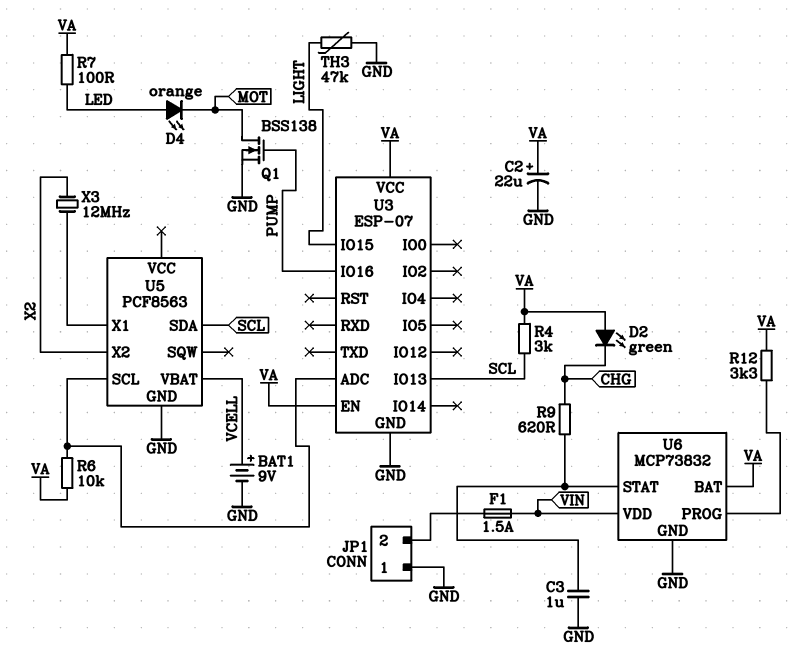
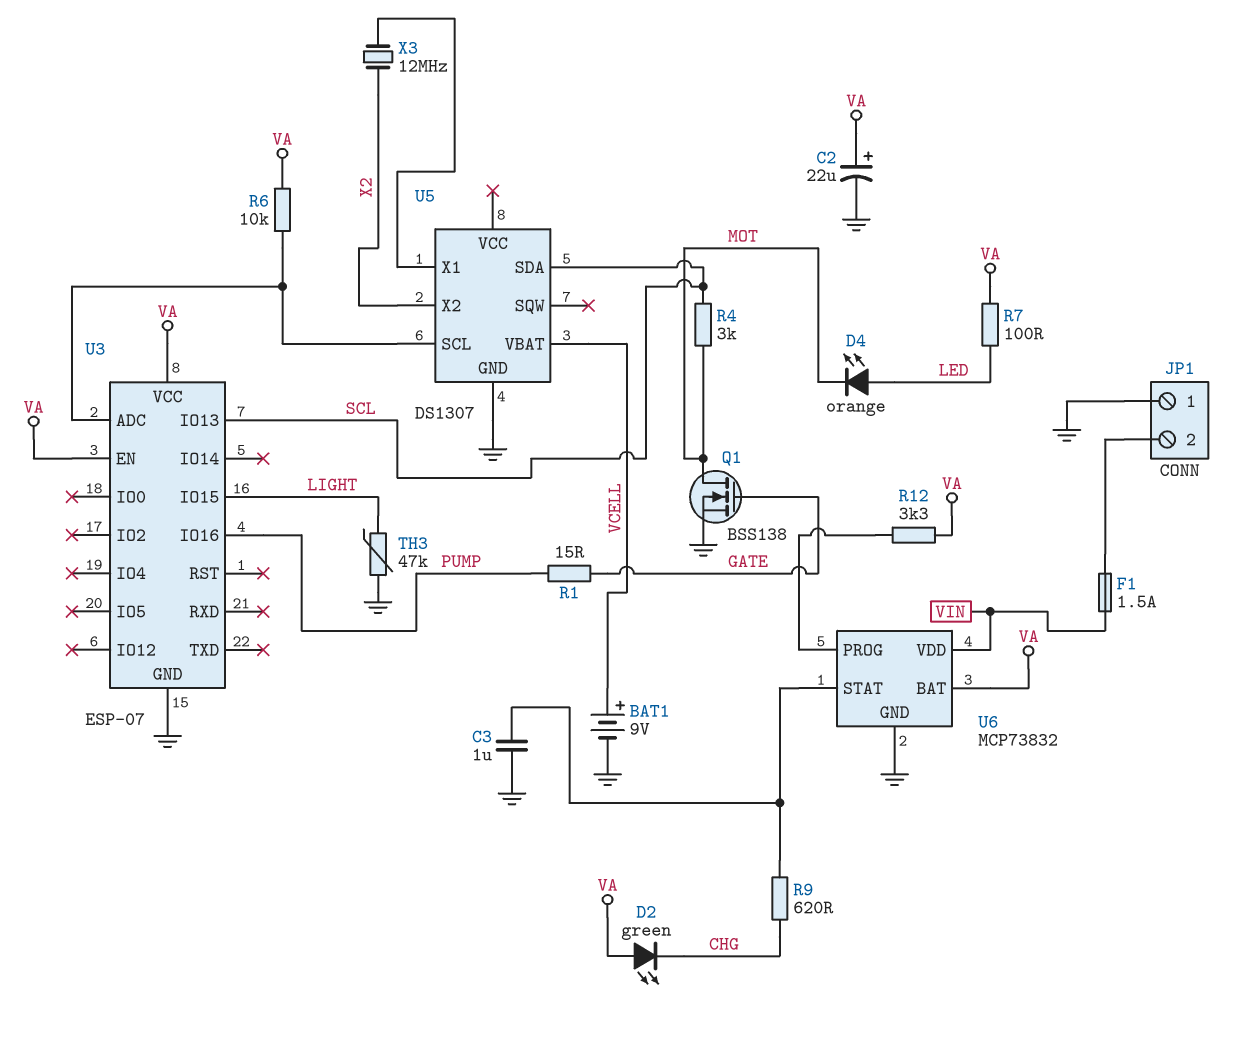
Q1: NMOS BSS138 (G PUMP, D MOT, S GND) -> NMOS BSS138 (G GATE, D MOT, S GND)
R1: none -> 15 (GATE, PUMP)
R4: 3k (SCL, VA) -> 3k (MOT, SCL)
U5: PCF8563 -> DS1307

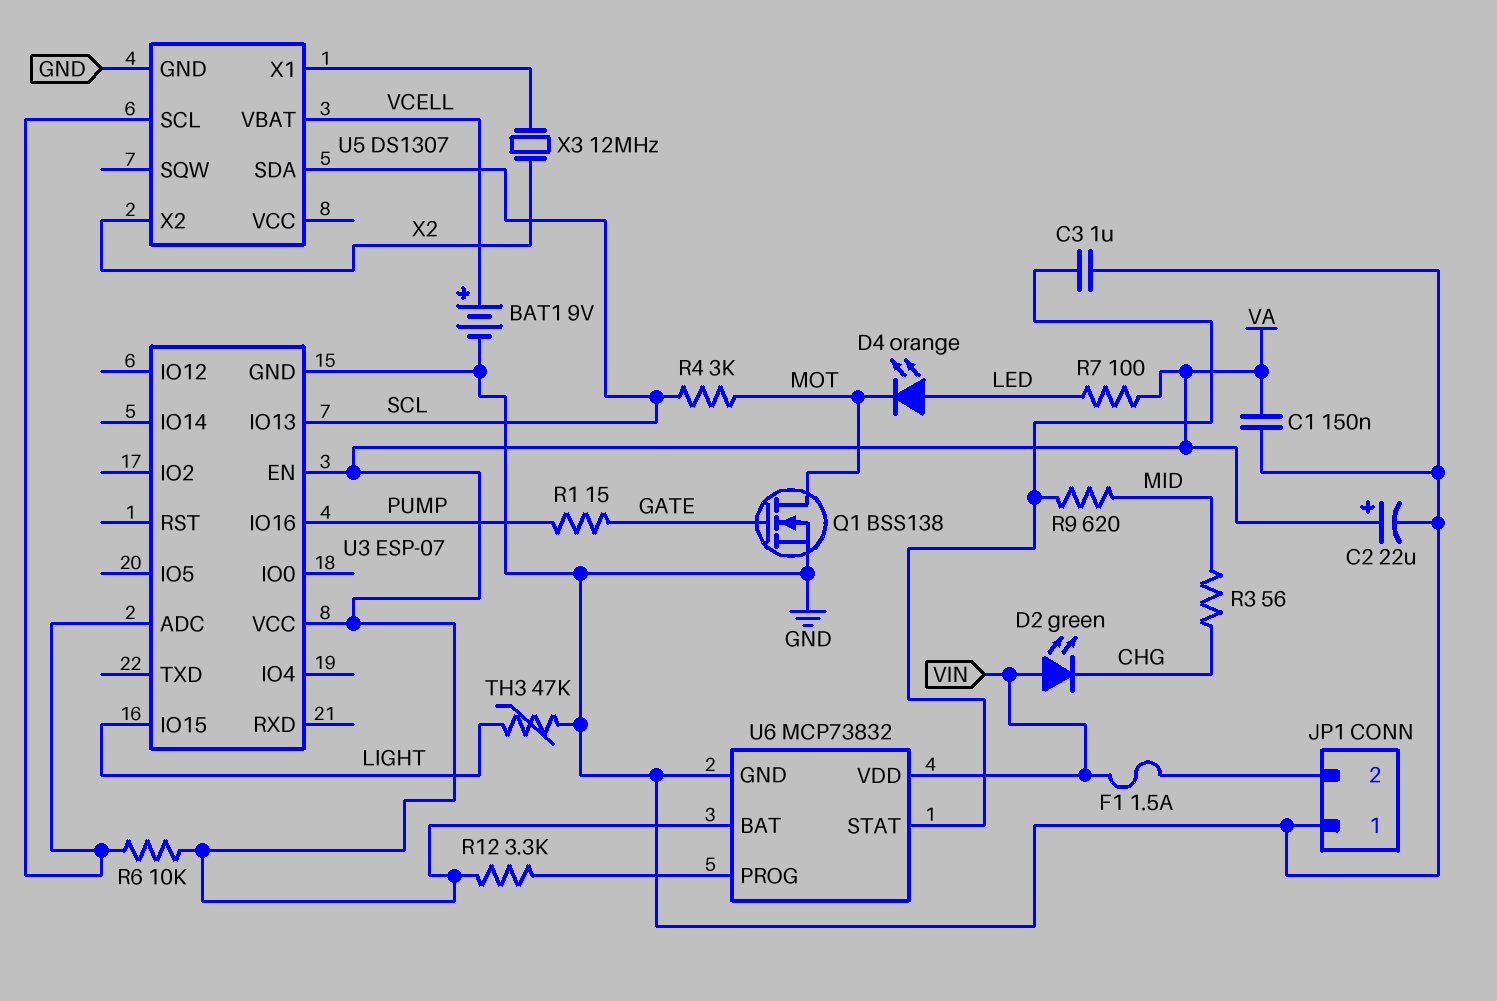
C1: none -> 150nF (GND, VA)
D2: LED green (A VA, K CHG) -> LED green (A VIN, K CHG)
R3: none -> 56 (CHG, MID)
R9: 620 (CHG, U6/STAT) -> 620 (MID, U6/STAT)

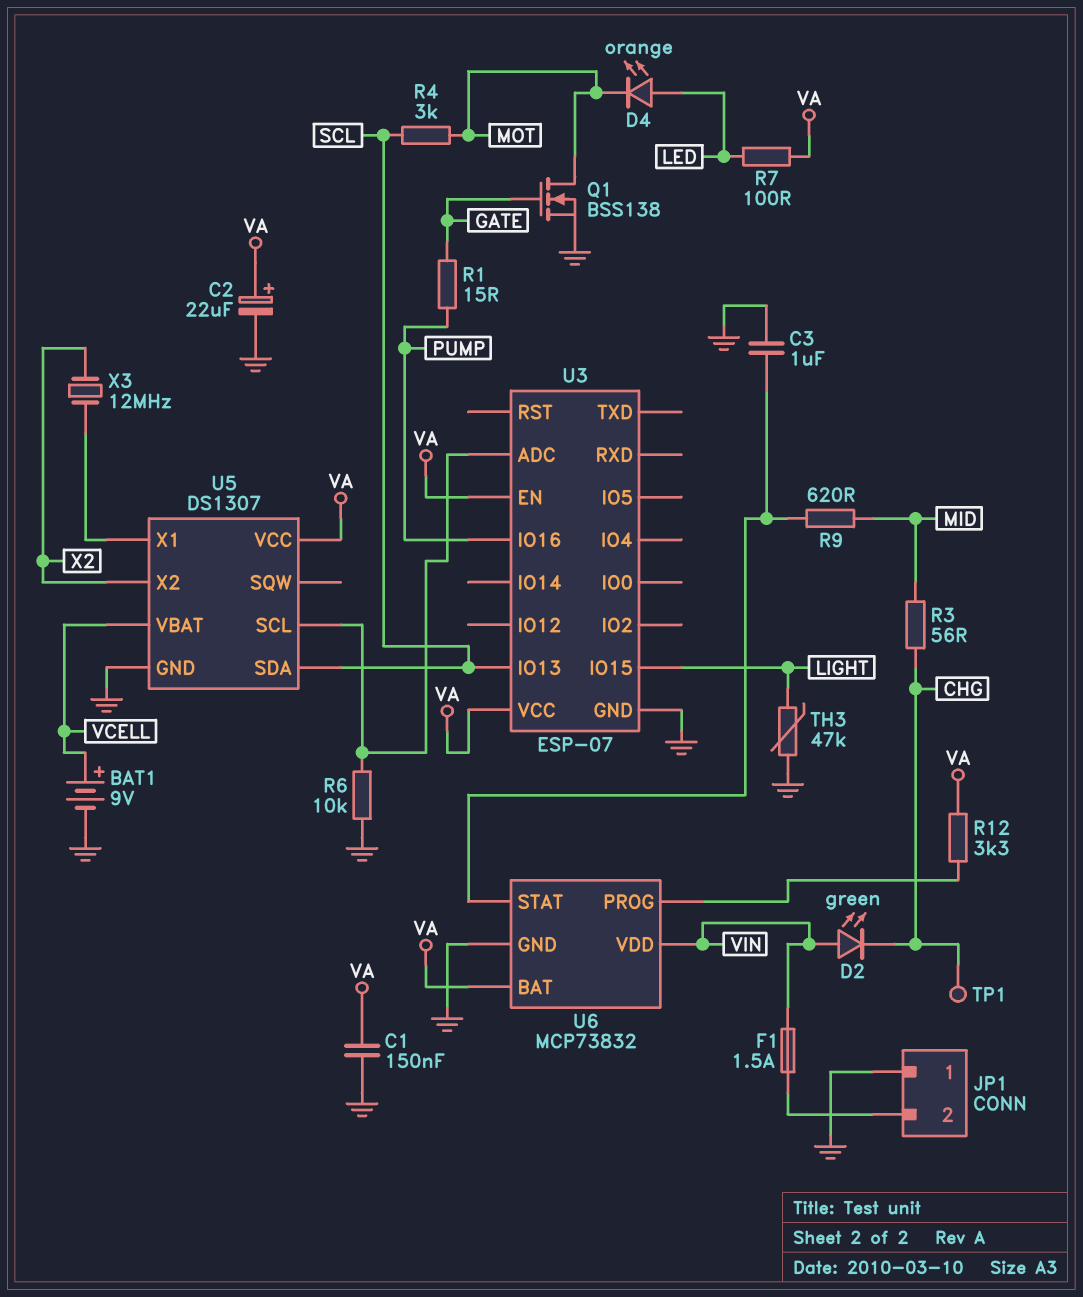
R6: 10k (U3/ADC, VA) -> 10k (GND, U3/ADC)
TP1: none -> test point (CHG)
U5 pin VCC: none -> VA

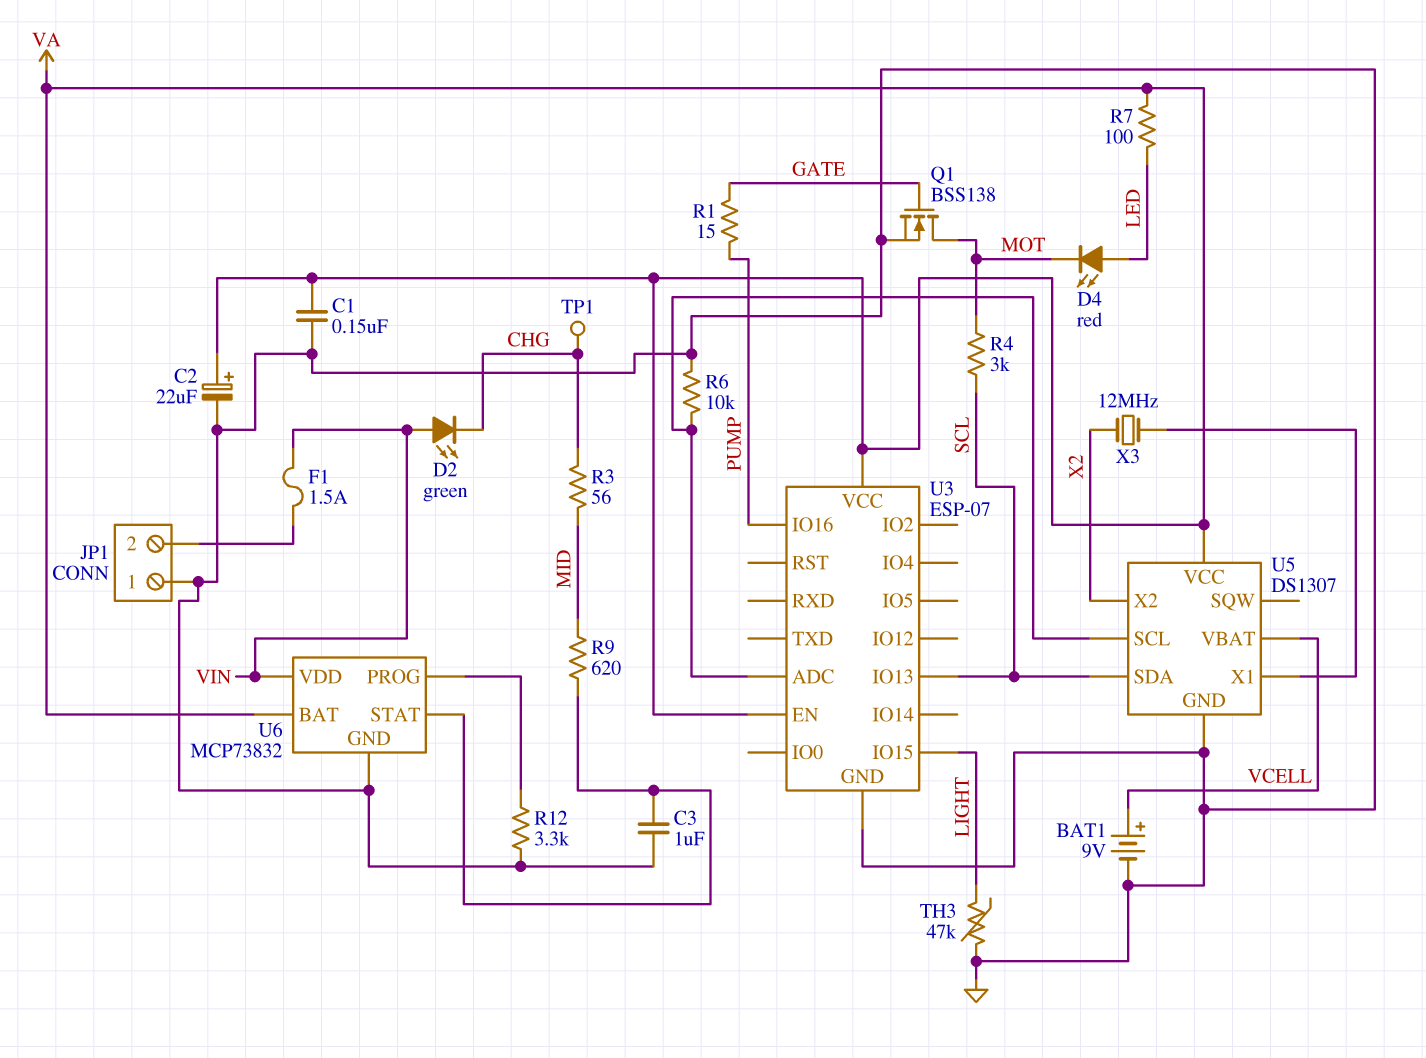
D4: LED orange (A LED, K MOT) -> LED red (A LED, K MOT)
R12: 3.3k (U6/PROG, VA) -> 3.3k (GND, U6/PROG)

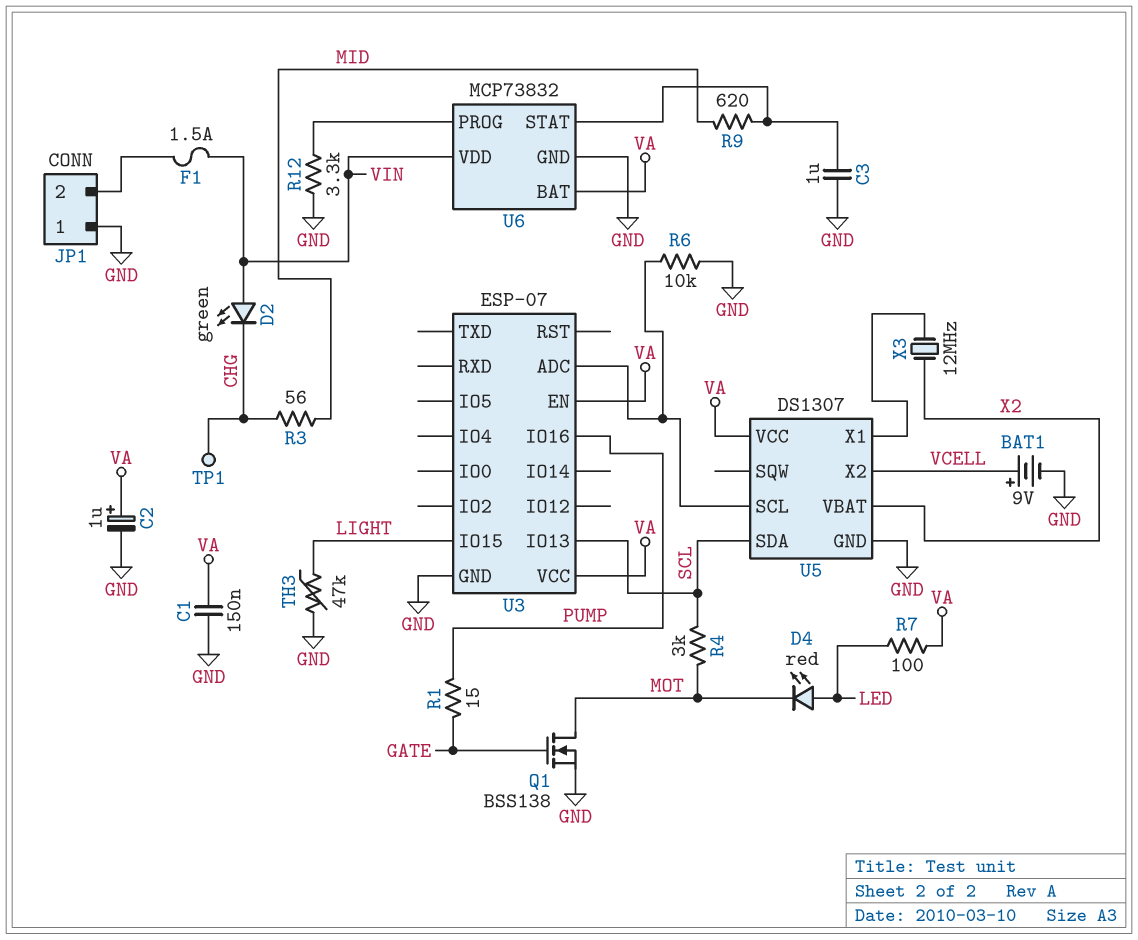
C2: 22uF (plus VA, minus GND) -> 1uF (plus VA, minus GND)
U5 pin VBAT: VCELL -> X2
U5 pin X2: X2 -> VCELL

